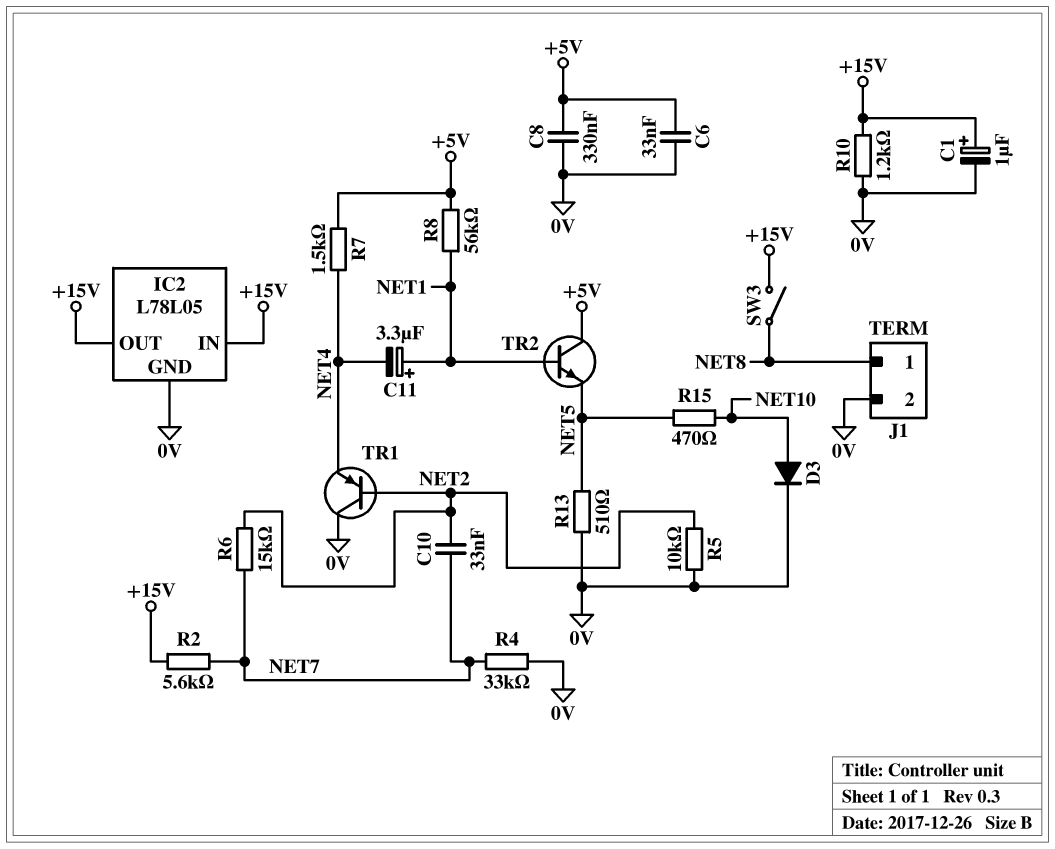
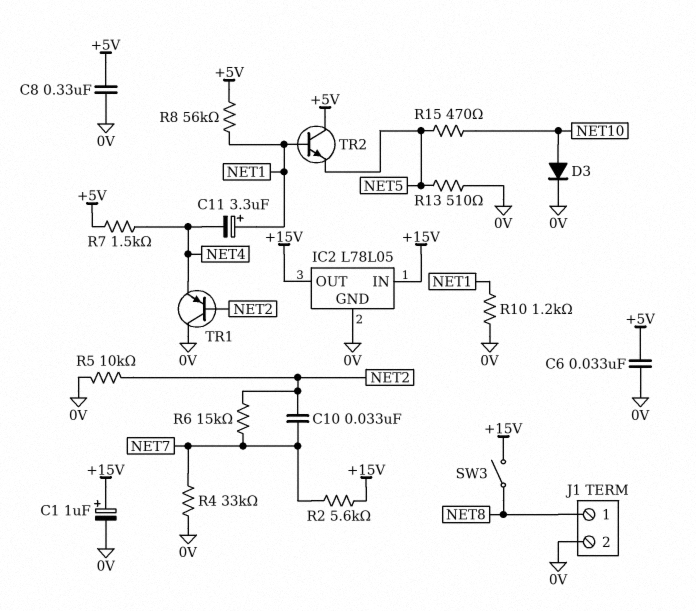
R10: 1.2k (+15V, 0V) -> 1.2k (0V, NET1)

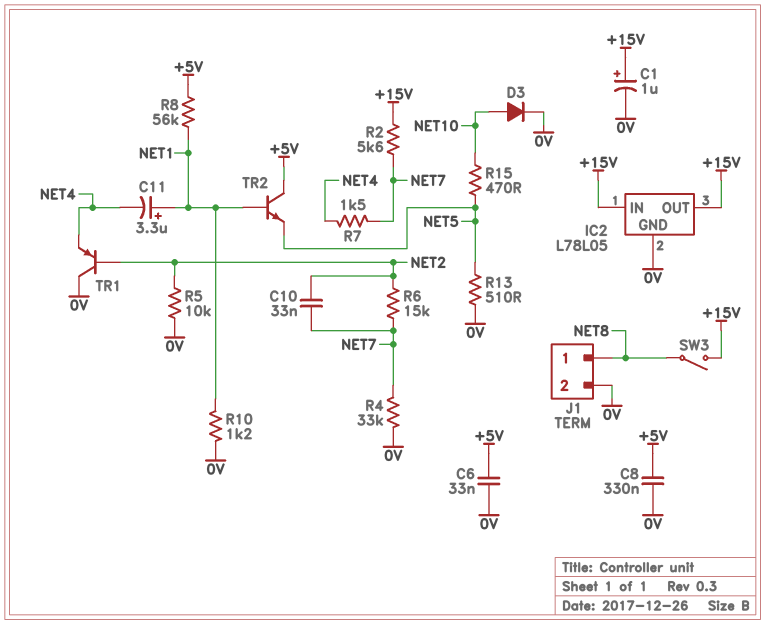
R7: 1.5k (+5V, NET4) -> 1.5k (NET4, NET7)

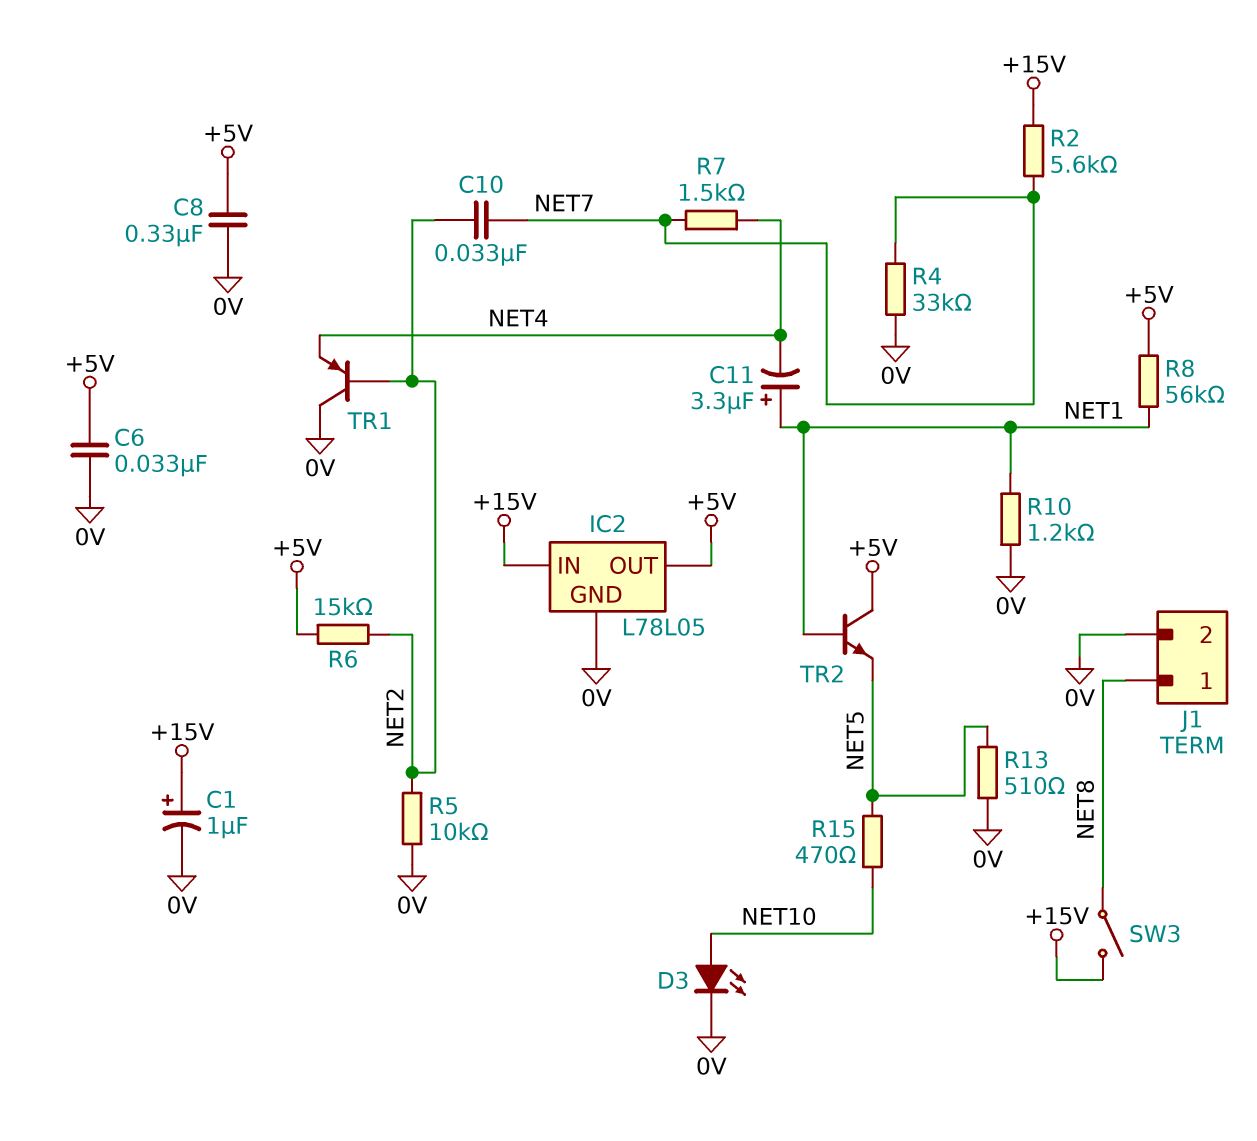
D3: diode (A NET10, K 0V) -> LED (A NET10, K 0V)
IC2 pin OUT: +15V -> +5V
R6: 15k (NET2, NET7) -> 15k (+5V, NET2)

